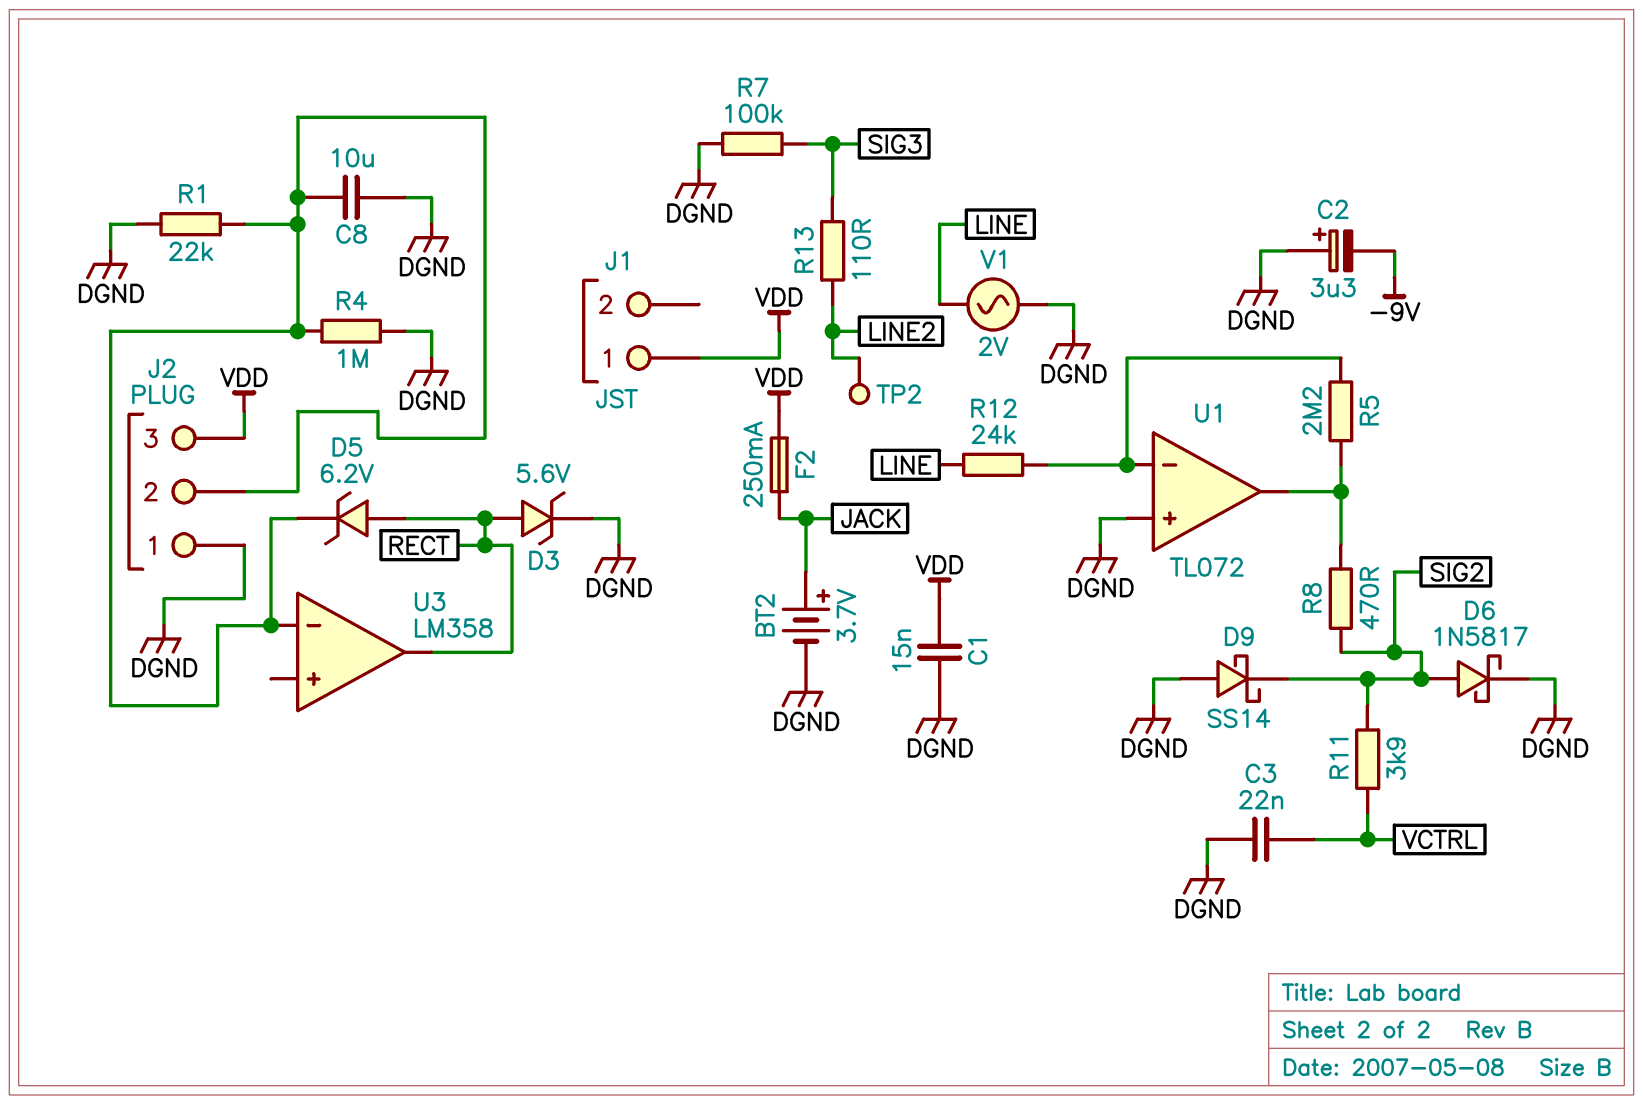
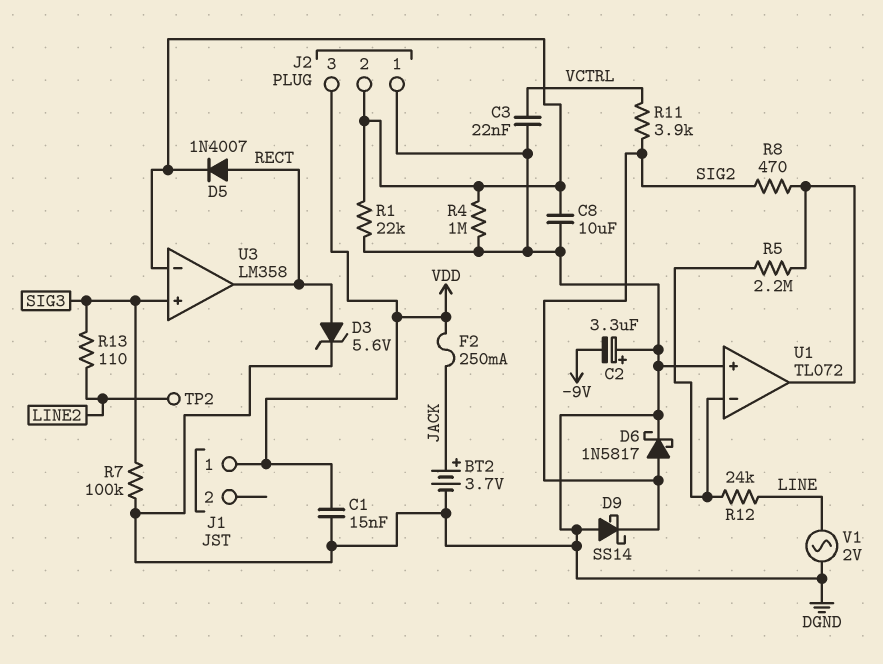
D5: zener 6.2V (A RECT, K J2/2) -> diode 1N4007 (A RECT, K J2/2)
U3 pin in+: none -> SIG3

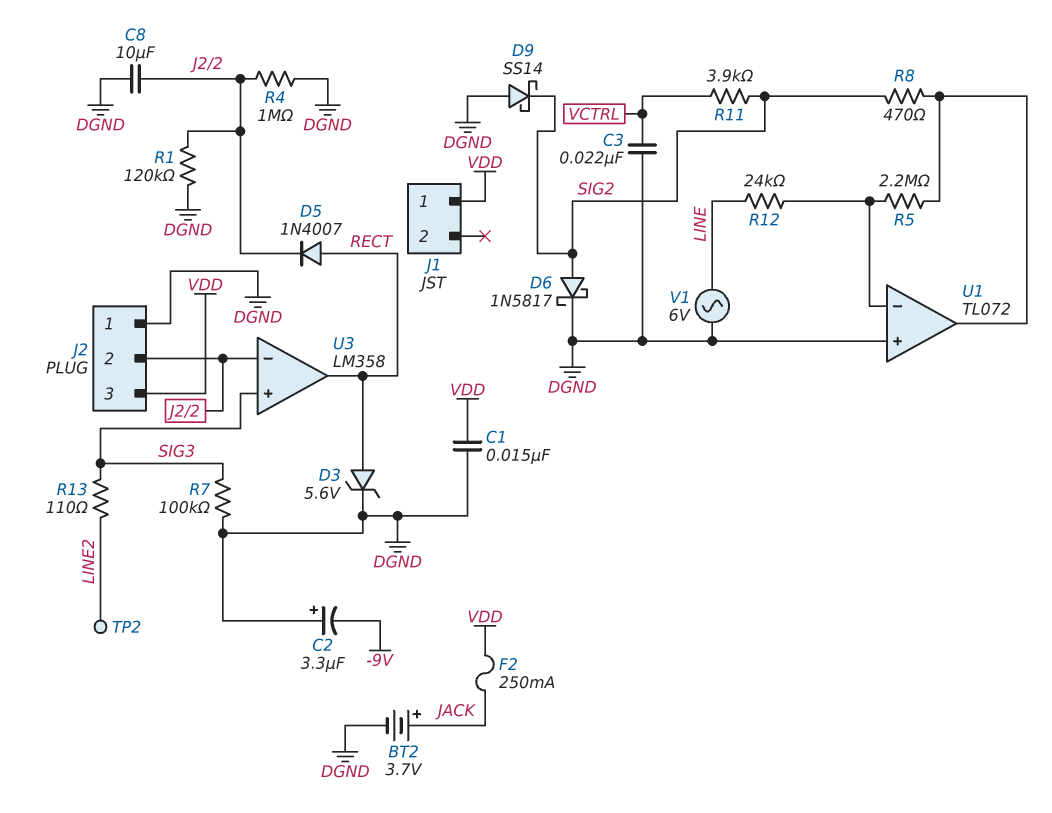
R1: 22k (DGND, J2/2) -> 120k (DGND, J2/2)
V1: AC 2V (DGND, LINE) -> AC 6V (DGND, LINE)

